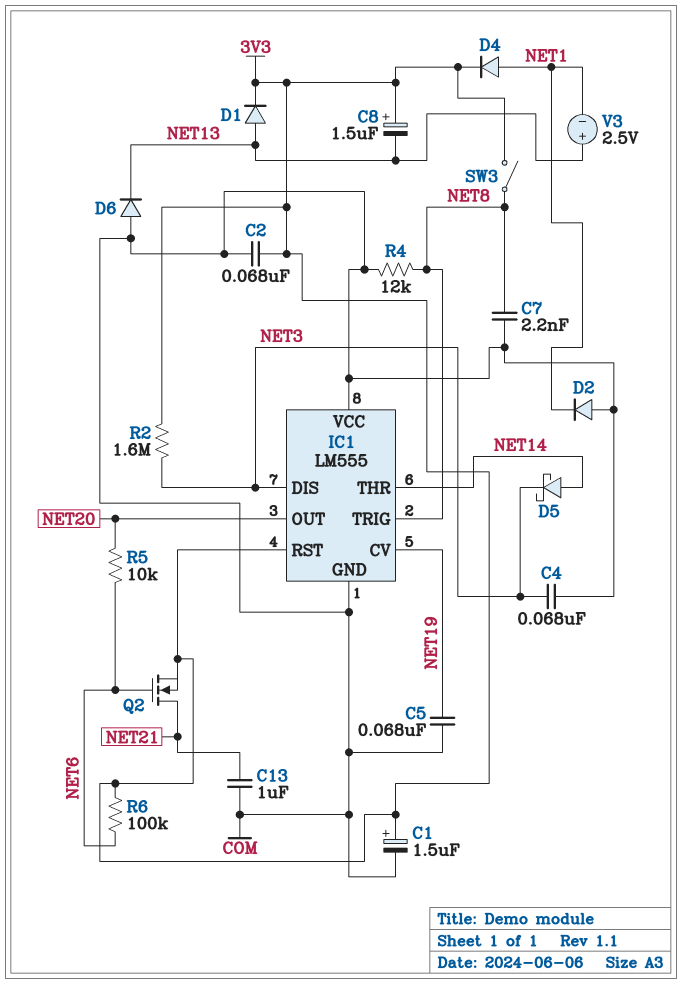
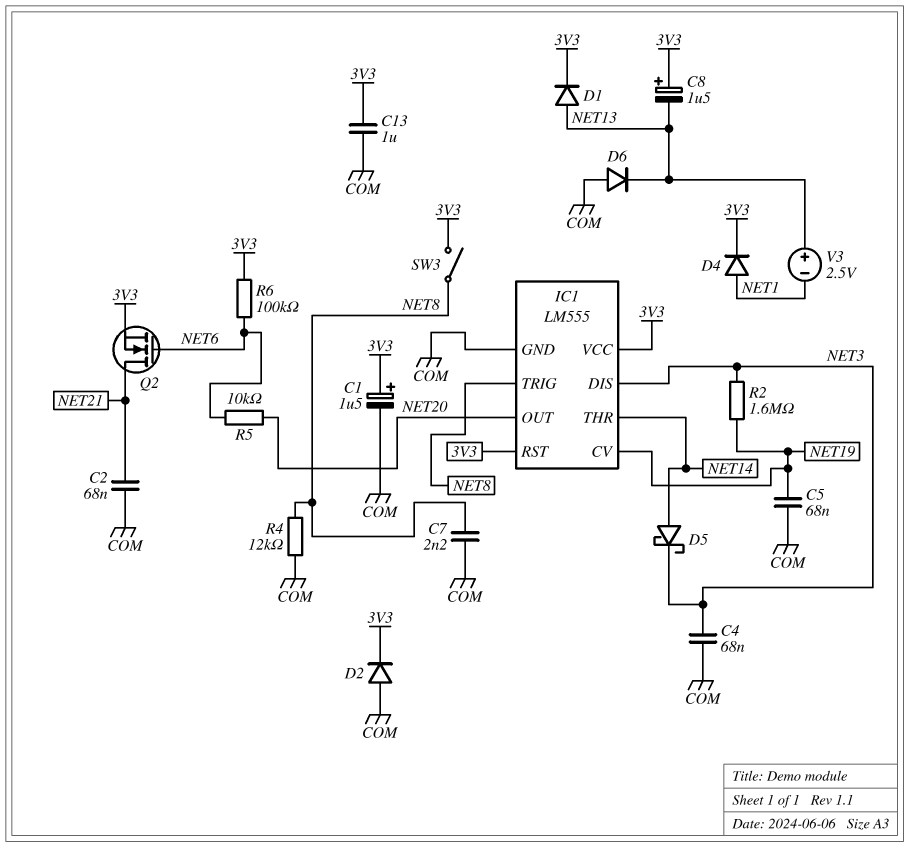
C2: 68nF (3V3, COM) -> 68nF (COM, NET21)
C13: 1uF (COM, NET21) -> 1uF (3V3, COM)
D2: diode (A COM, K NET1) -> diode (A COM, K 3V3)
IC1 pin VCC: COM -> 3V3
R2: 1.6M (3V3, NET3) -> 1.6M (NET3, NET19)

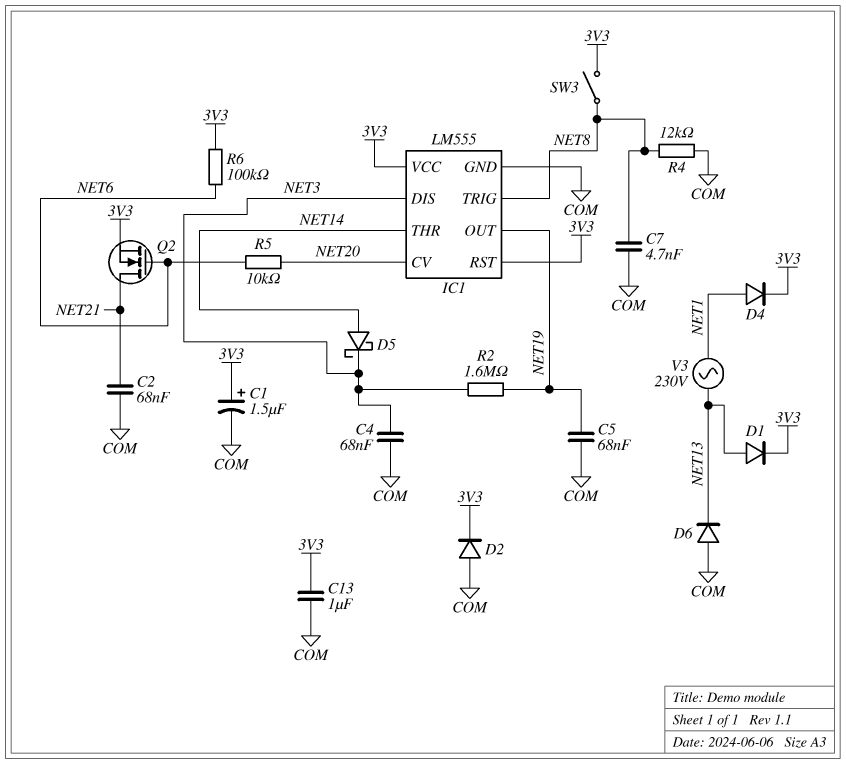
C7: 2.2nF (COM, NET8) -> 4.7nF (COM, NET8)
C8: 1.5uF (plus 3V3, minus NET13) -> none
IC1 pin CV: NET19 -> NET20
IC1 pin OUT: NET20 -> NET19
V3: 2.5V (plus NET13, minus NET1) -> AC 230V (NET1, NET13)

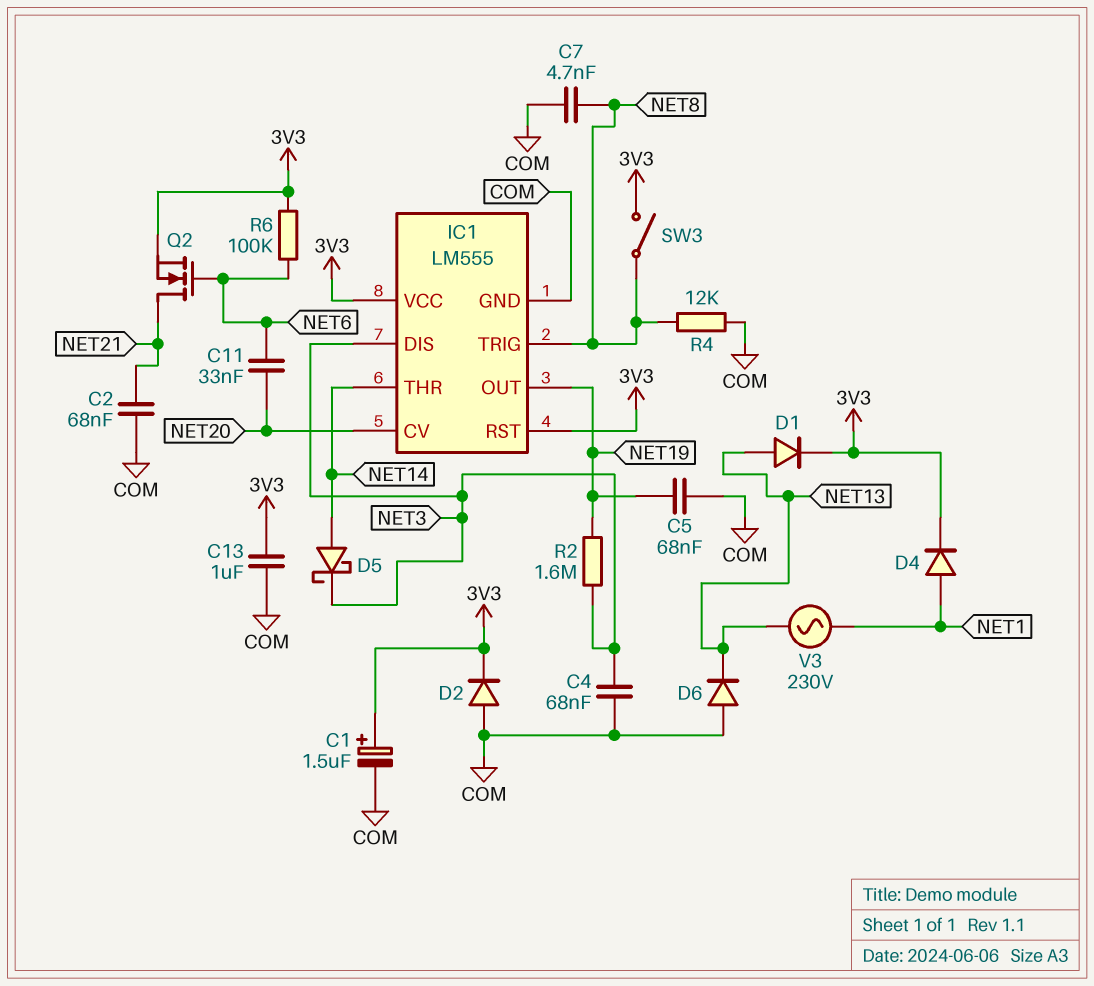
C11: none -> 33nF (NET6, NET20)
R5: 10k (NET6, NET20) -> none

